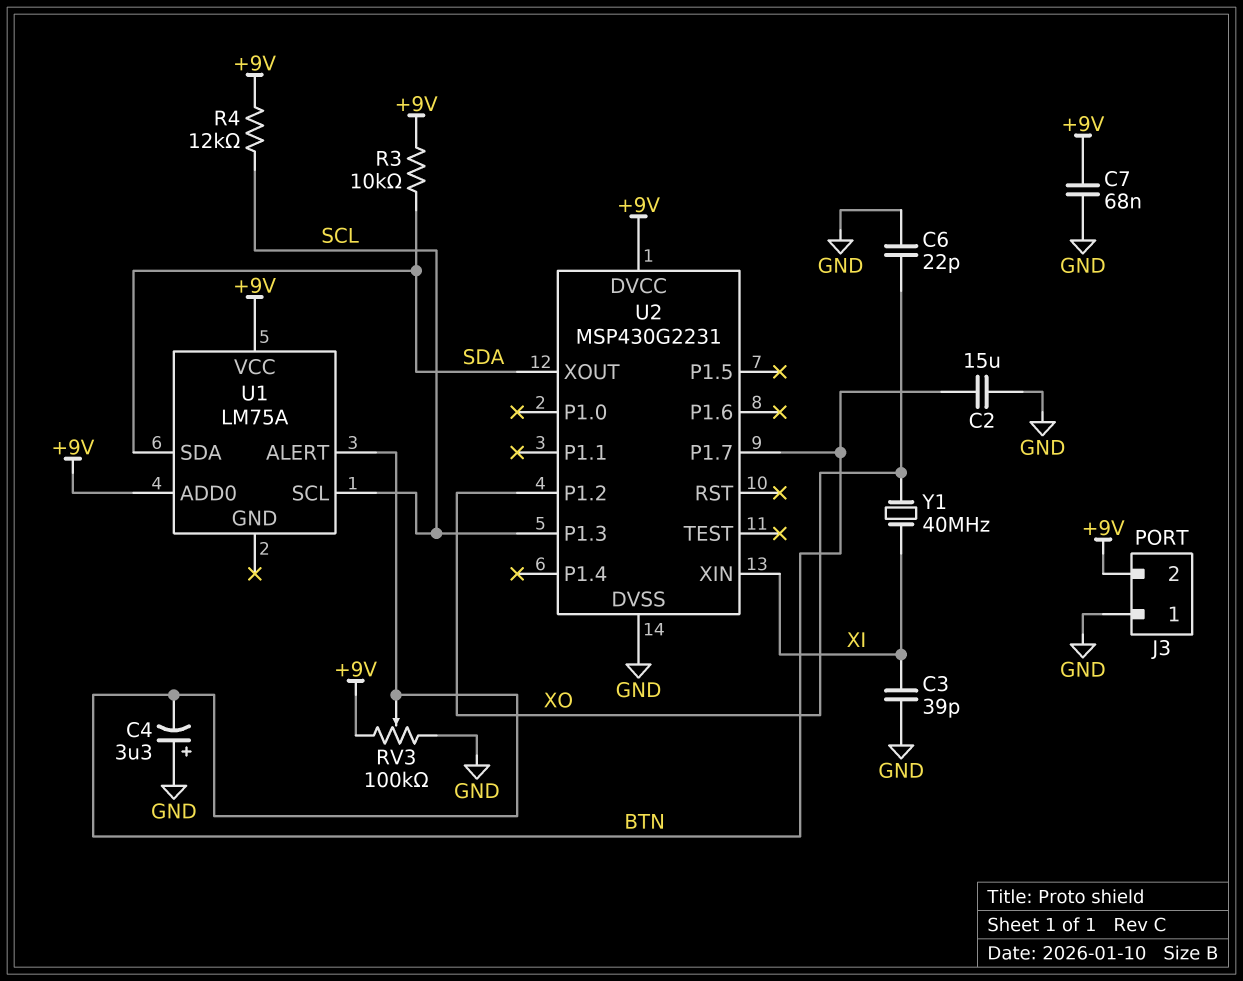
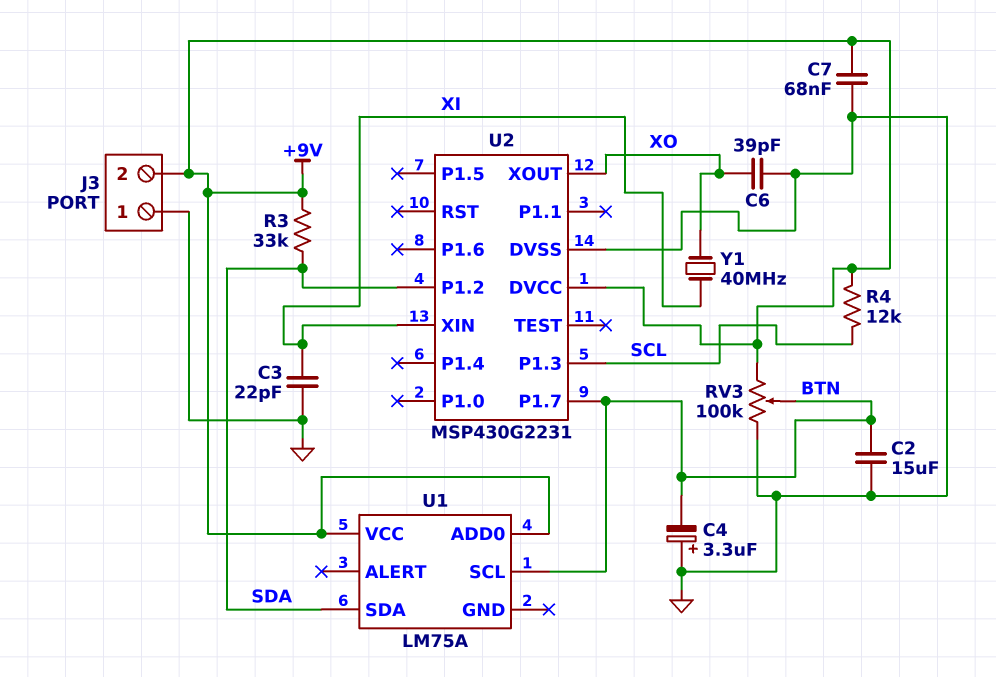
C3: 39pF (GND, XI) -> 22pF (GND, XI)
C6: 22pF (GND, XO) -> 39pF (GND, XO)
R3: 10k (+9V, SDA) -> 33k (+9V, SDA)
U1 pin ALERT: BTN -> none
U1 pin SCL: SCL -> BTN
U2 pin P1.2: XO -> SDA
U2 pin XOUT: SDA -> XO

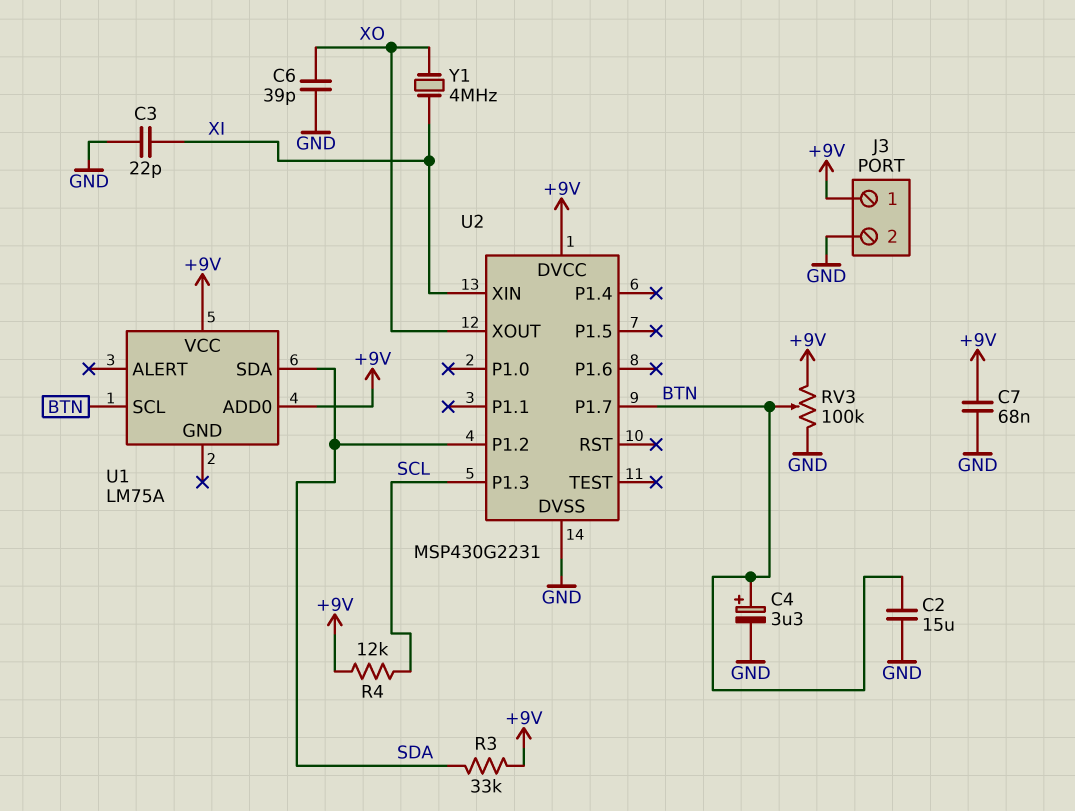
C4: 3.3uF (plus GND, minus BTN) -> 3.3uF (plus BTN, minus GND)
J3 pin 1: GND -> +9V
J3 pin 2: +9V -> GND
Y1: 40MHz (XI, XO) -> 4MHz (XI, XO)

